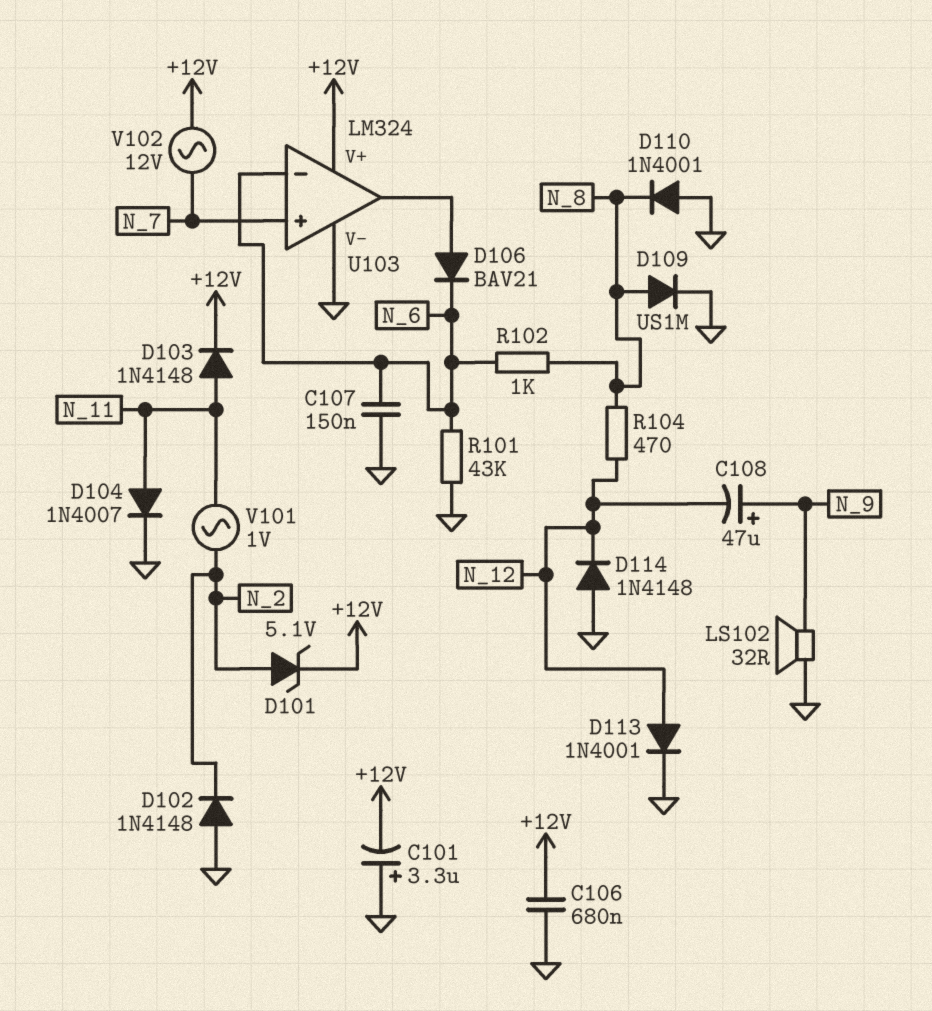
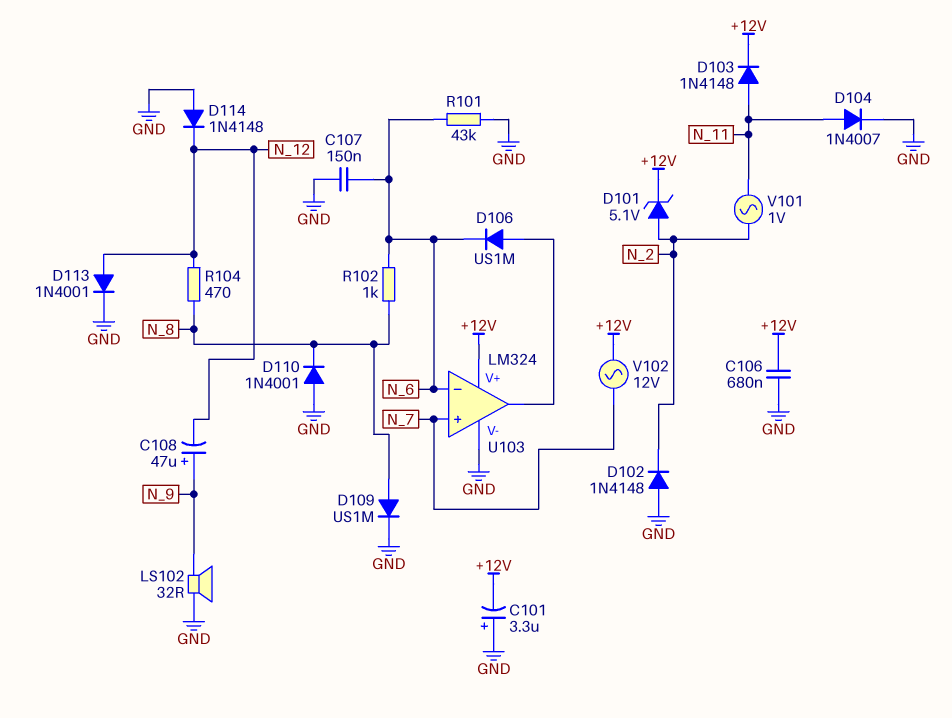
D106: diode BAV21 (A U103/out, K N_6) -> diode US1M (A U103/out, K N_6)

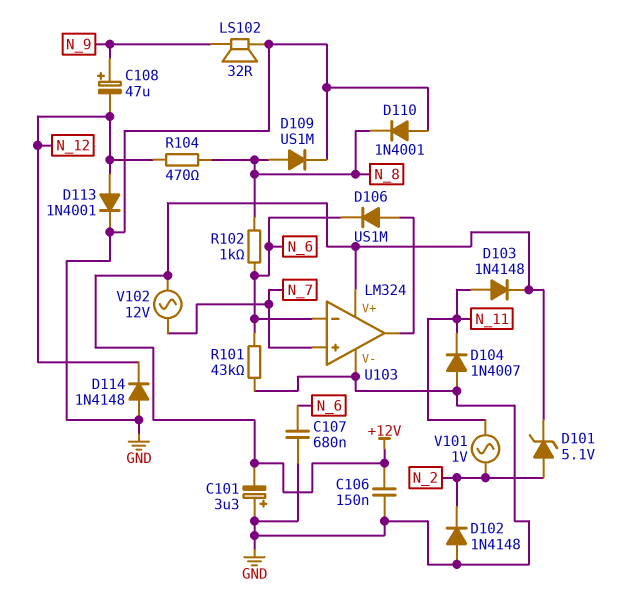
C106: 680nF (+12V, GND) -> 150nF (+12V, GND)
C107: 150nF (GND, N_6) -> 680nF (GND, N_6)
D104: diode 1N4007 (A N_11, K GND) -> diode 1N4007 (A GND, K N_11)

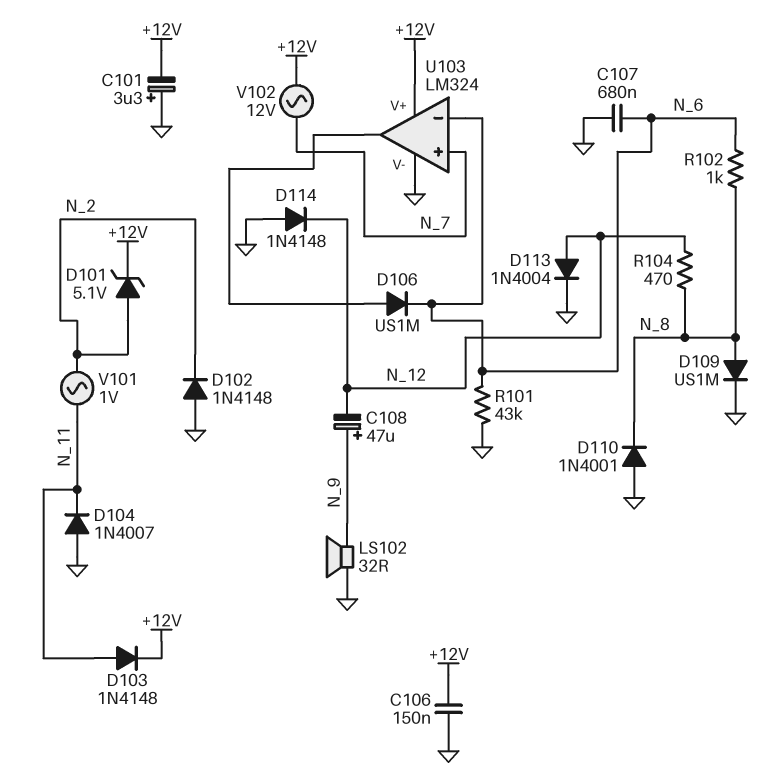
D113: diode 1N4001 (A N_12, K GND) -> diode 1N4004 (A N_12, K GND)

